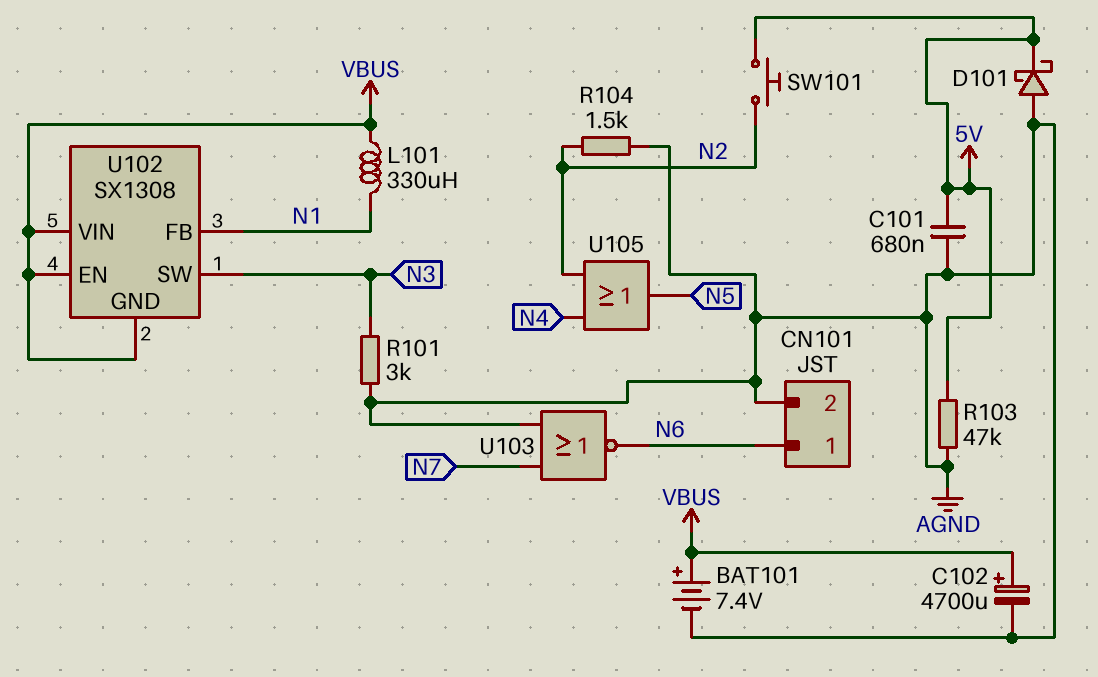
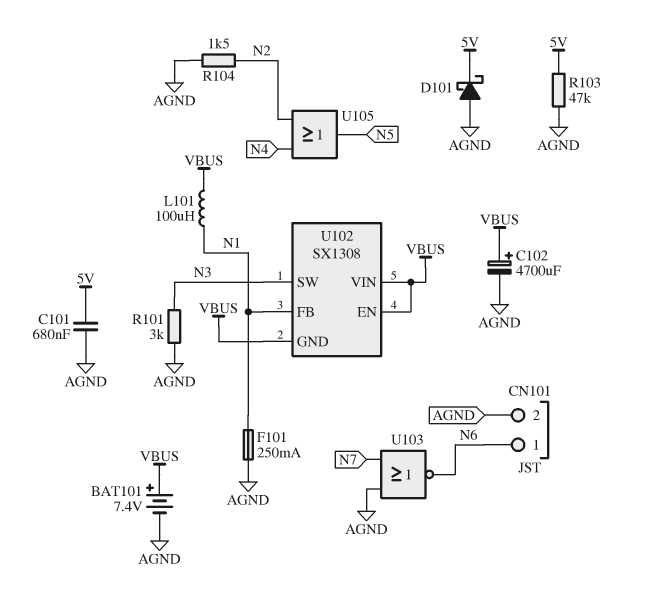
F101: none -> 250mA (AGND, N1)
L101: 330uH (N1, VBUS) -> 100uH (N1, VBUS)
SW101: button (5V, N2) -> none

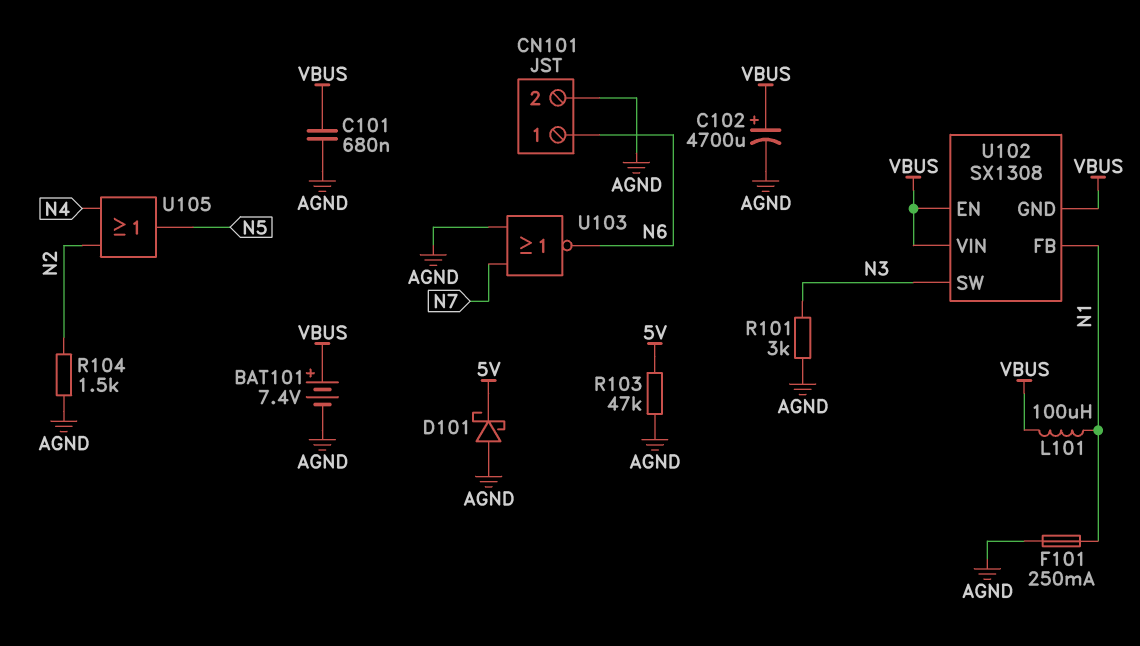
C101: 680nF (5V, AGND) -> 680nF (AGND, VBUS)

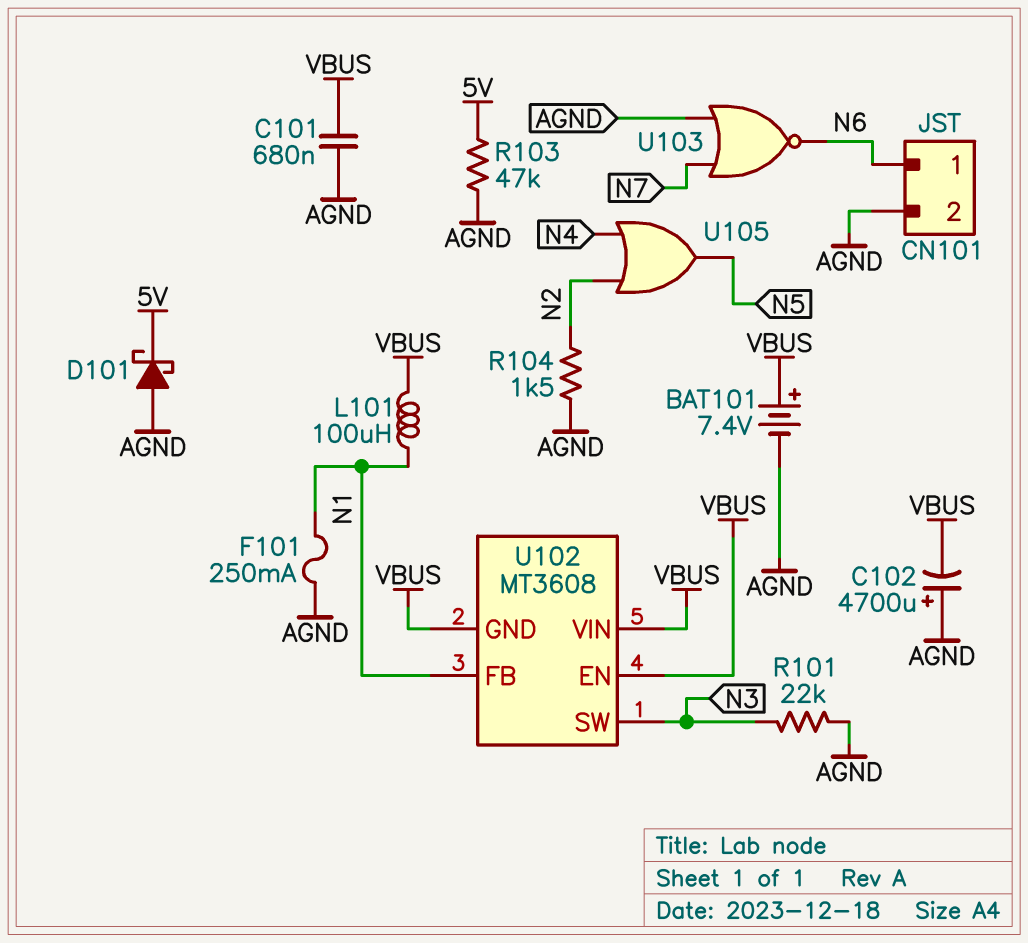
C102: 4700uF (plus VBUS, minus AGND) -> 4700uF (plus AGND, minus VBUS)
R101: 3k (AGND, N3) -> 22k (AGND, N3)
U102: SX1308 -> MT3608

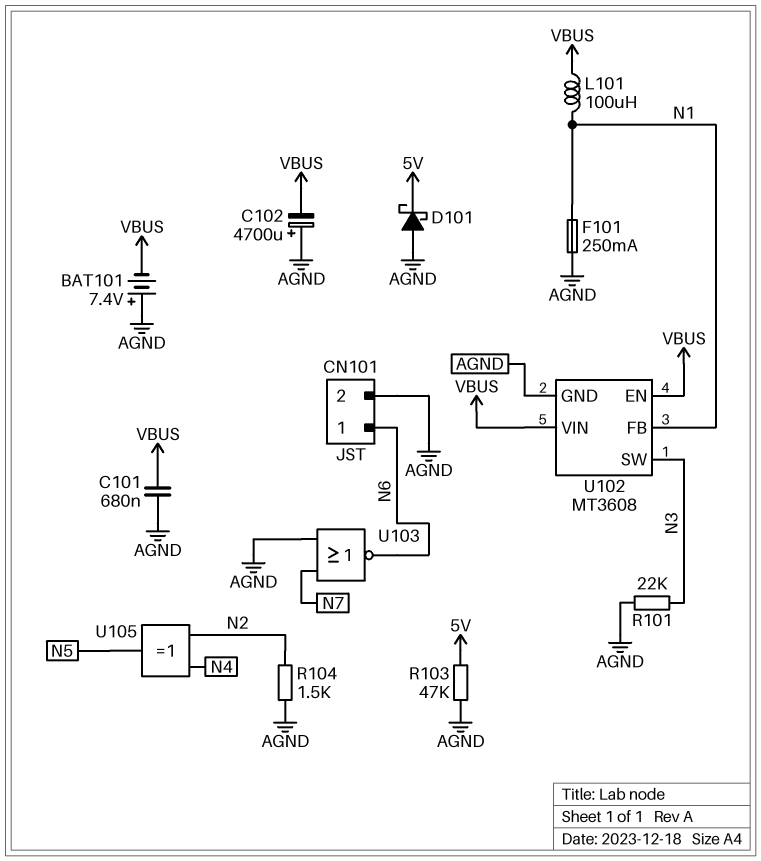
BAT101: 7.4V (plus VBUS, minus AGND) -> 7.4V (plus AGND, minus VBUS)
U102 pin GND: VBUS -> AGND
U105: OR (in N2, in N4, out N5) -> XOR (in N2, in N4, out N5)

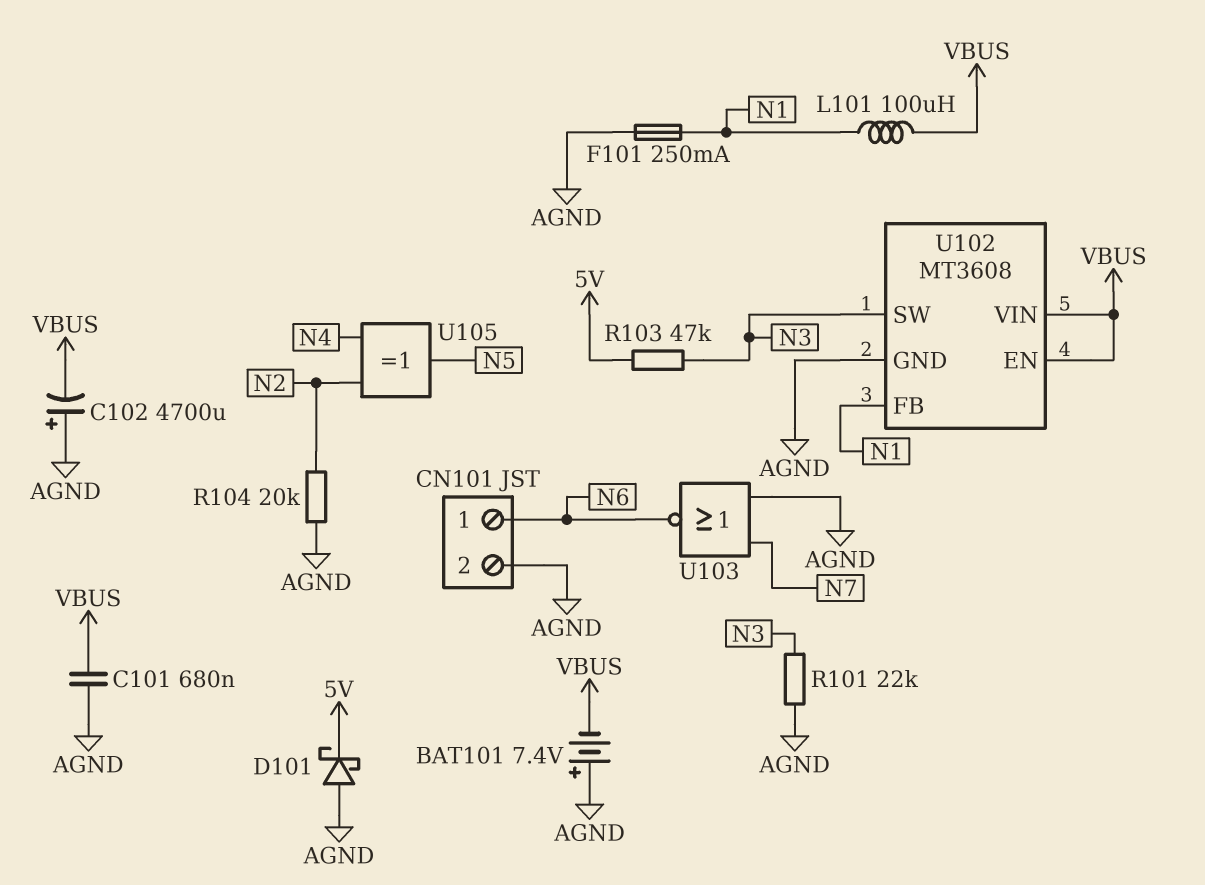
R103: 47k (5V, AGND) -> 47k (5V, N3)
R104: 1.5k (AGND, N2) -> 20k (AGND, N2)

